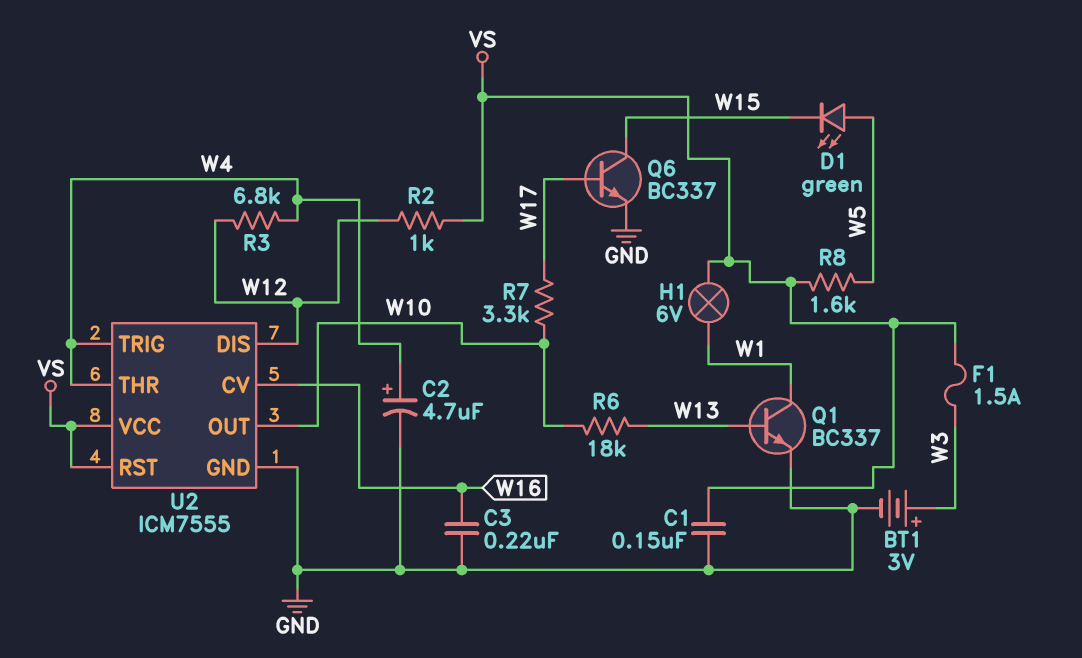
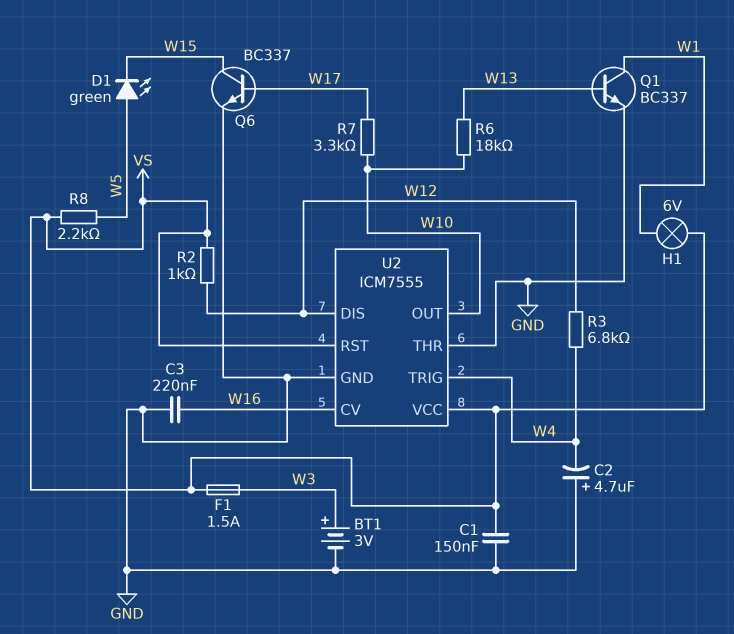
C2: 4.7uF (plus W4, minus GND) -> 4.7uF (plus GND, minus W4)
R8: 1.6k (VS, W5) -> 2.2k (VS, W5)
U2 pin THR: W4 -> GND

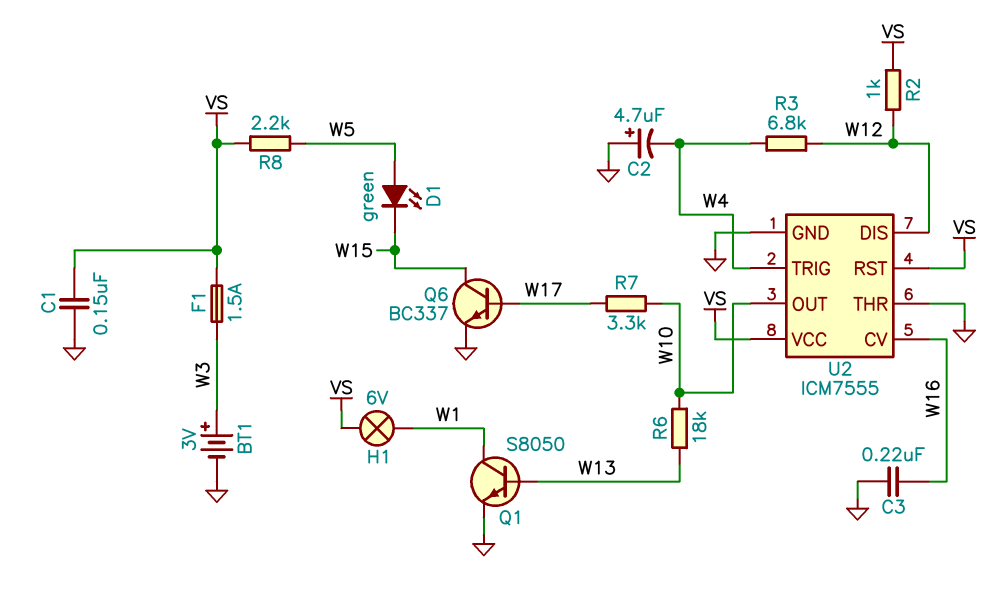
Q1: NPN BC337 (B W13, C W1, E GND) -> NPN S8050 (B W13, C W1, E GND)

